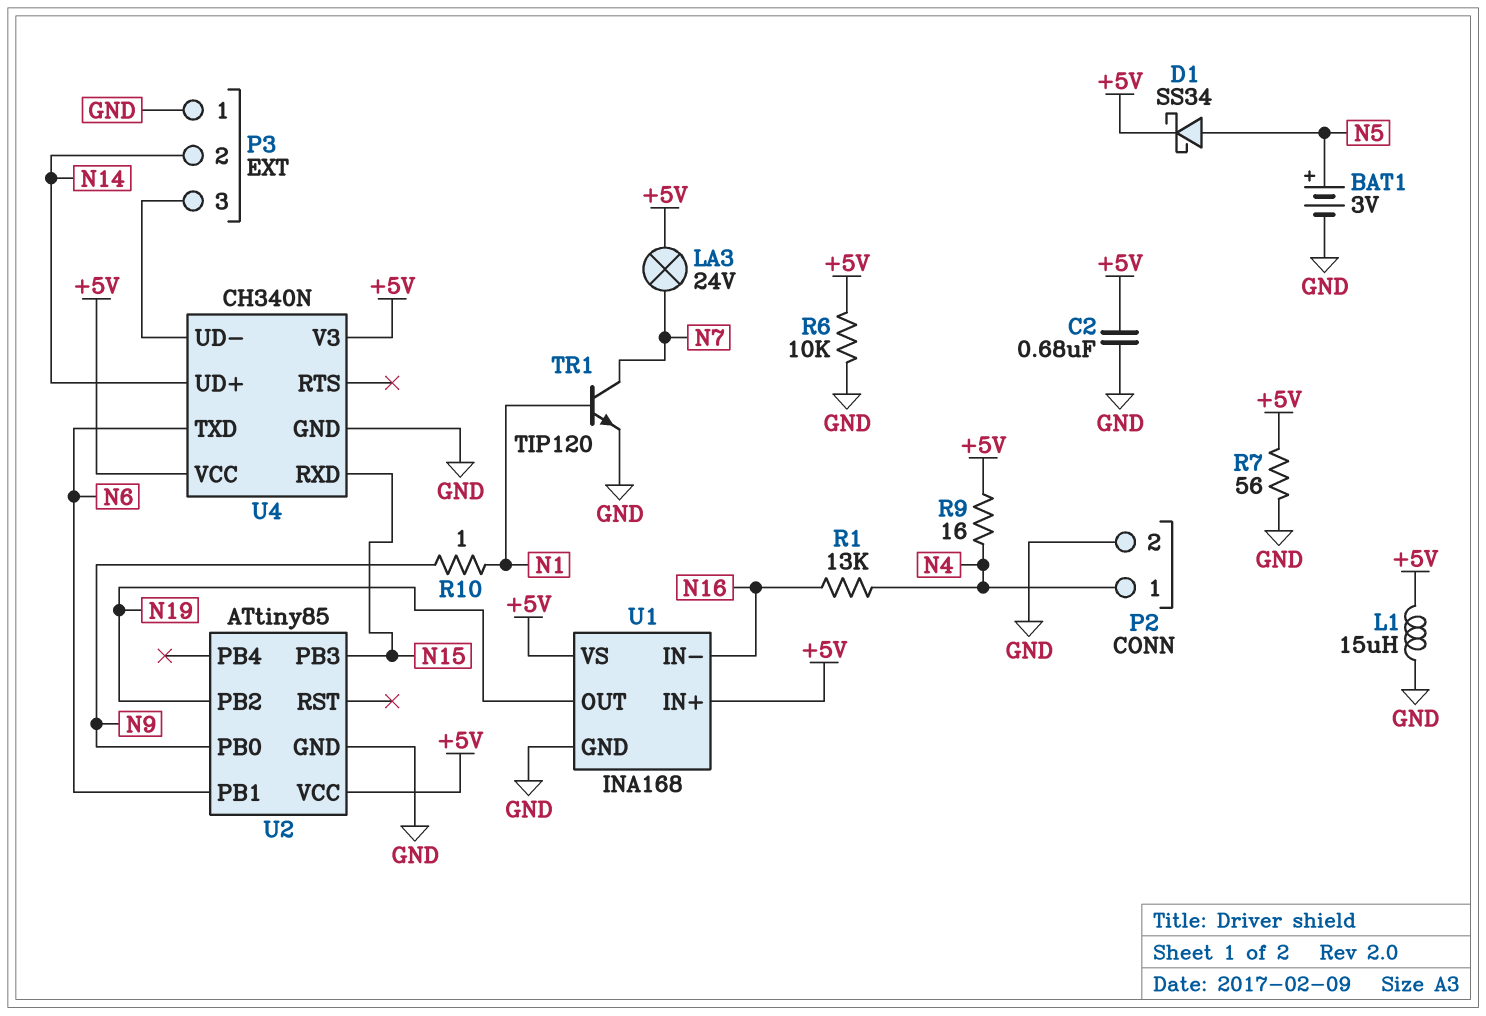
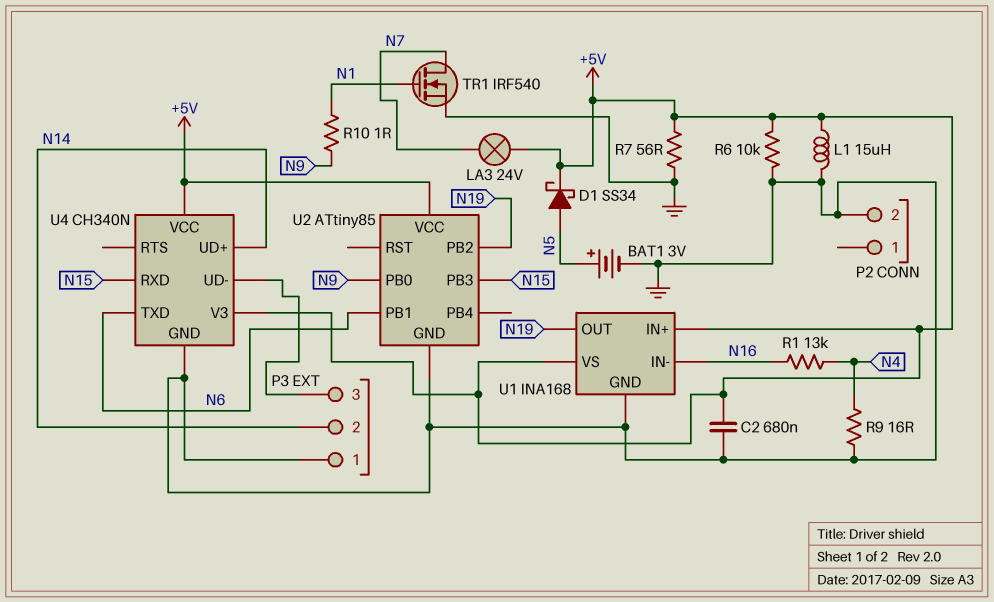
P2 pin 1: N4 -> none
R9: 16 (+5V, N4) -> 16 (GND, N4)
TR1: NPN TIP120 (B N1, C N7, E GND) -> NMOS IRF540 (G N1, D N7, S GND)

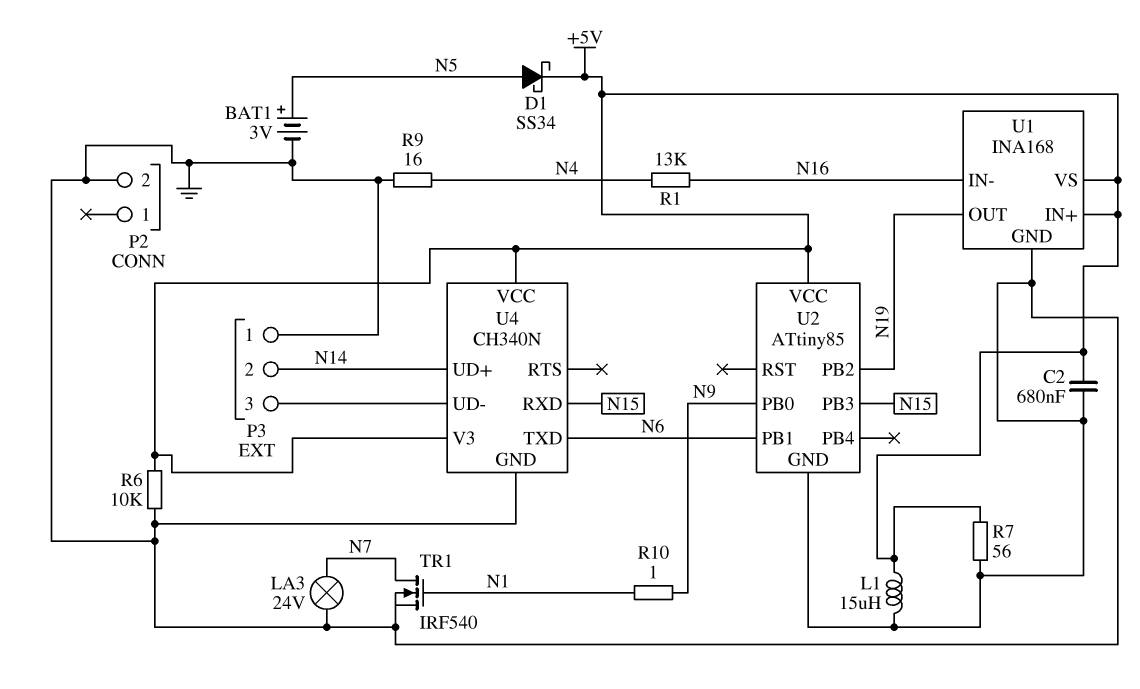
LA3: lamp 24V (+5V, N7) -> lamp 24V (GND, N7)

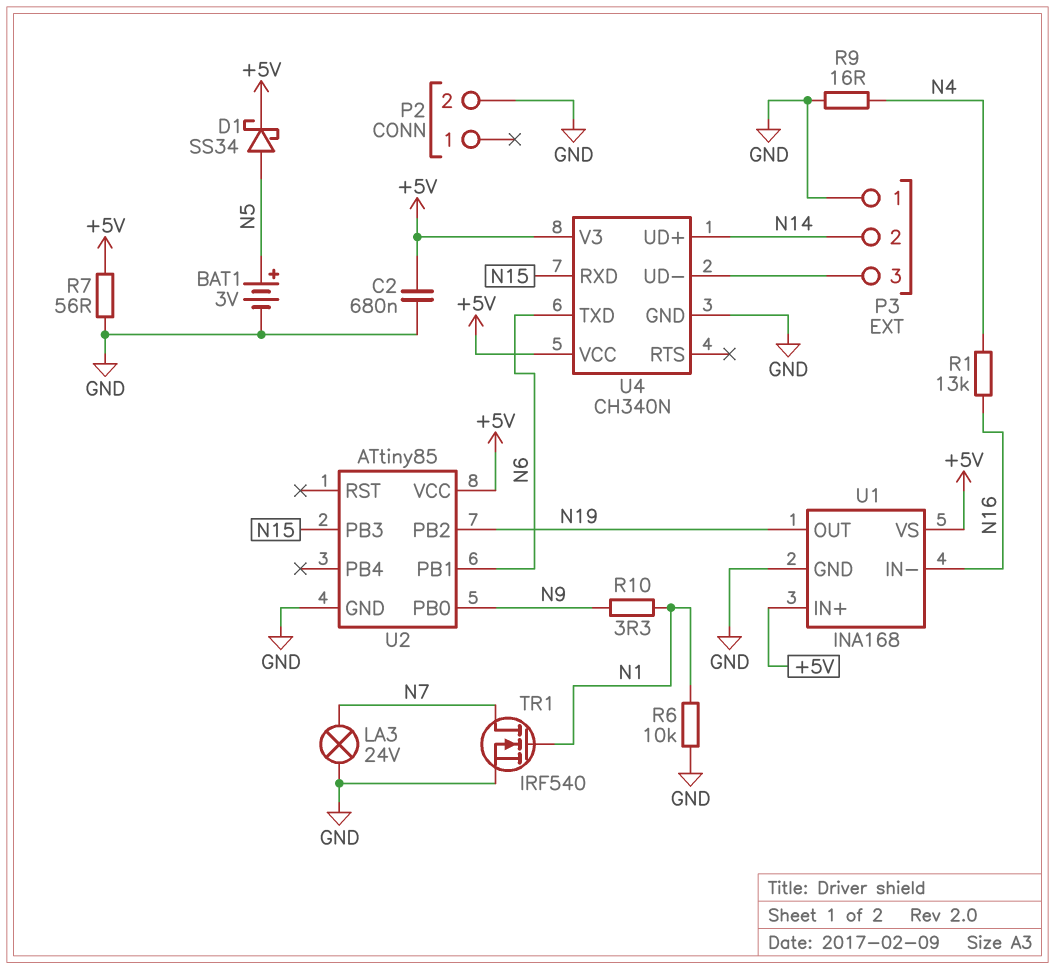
L1: 15uH (+5V, GND) -> none
R6: 10k (+5V, GND) -> 10k (GND, N1)
R10: 1 (N1, N9) -> 3.3 (N1, N9)

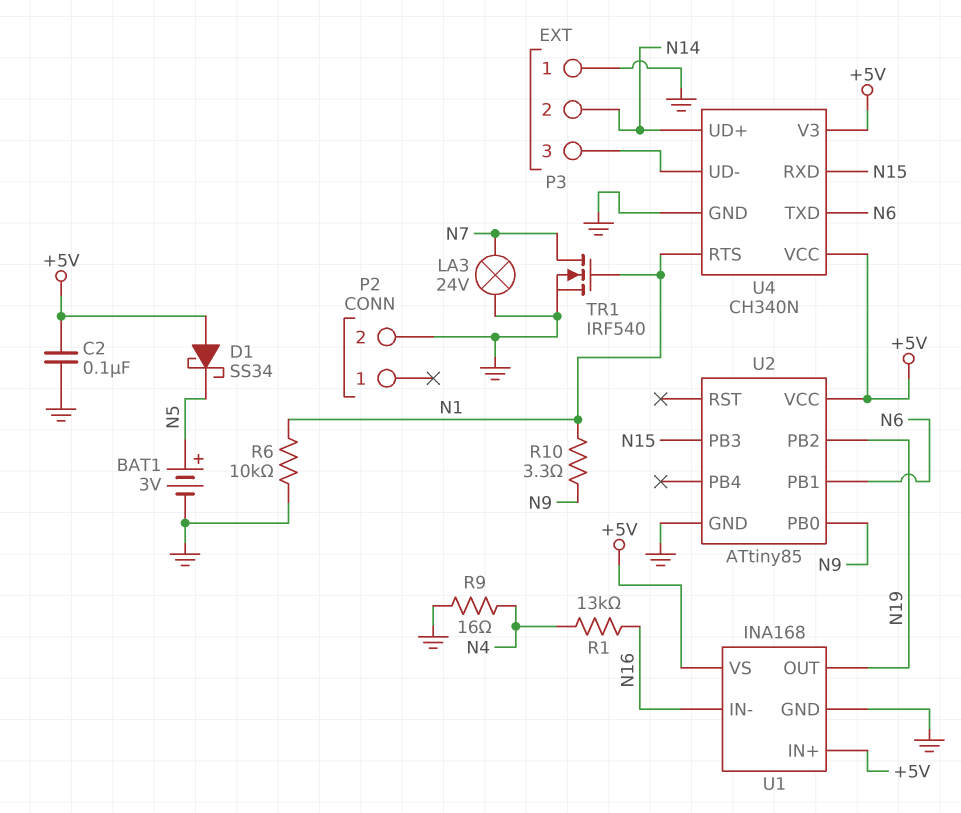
C2: 680nF (+5V, GND) -> 100nF (+5V, GND)
D1: schottky SS34 (A N5, K +5V) -> schottky SS34 (A +5V, K N5)
R7: 56 (+5V, GND) -> none
U4 pin RTS: none -> N1

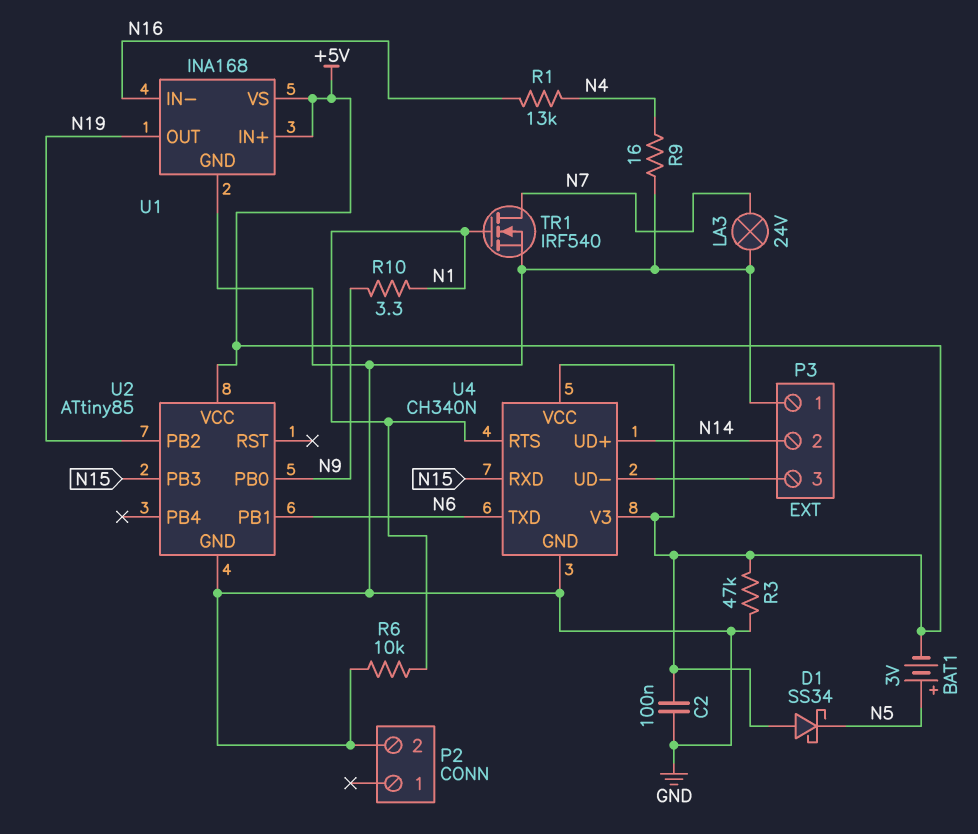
BAT1: 3V (plus N5, minus GND) -> 3V (plus N5, minus +5V)
R3: none -> 47k (+5V, GND)

